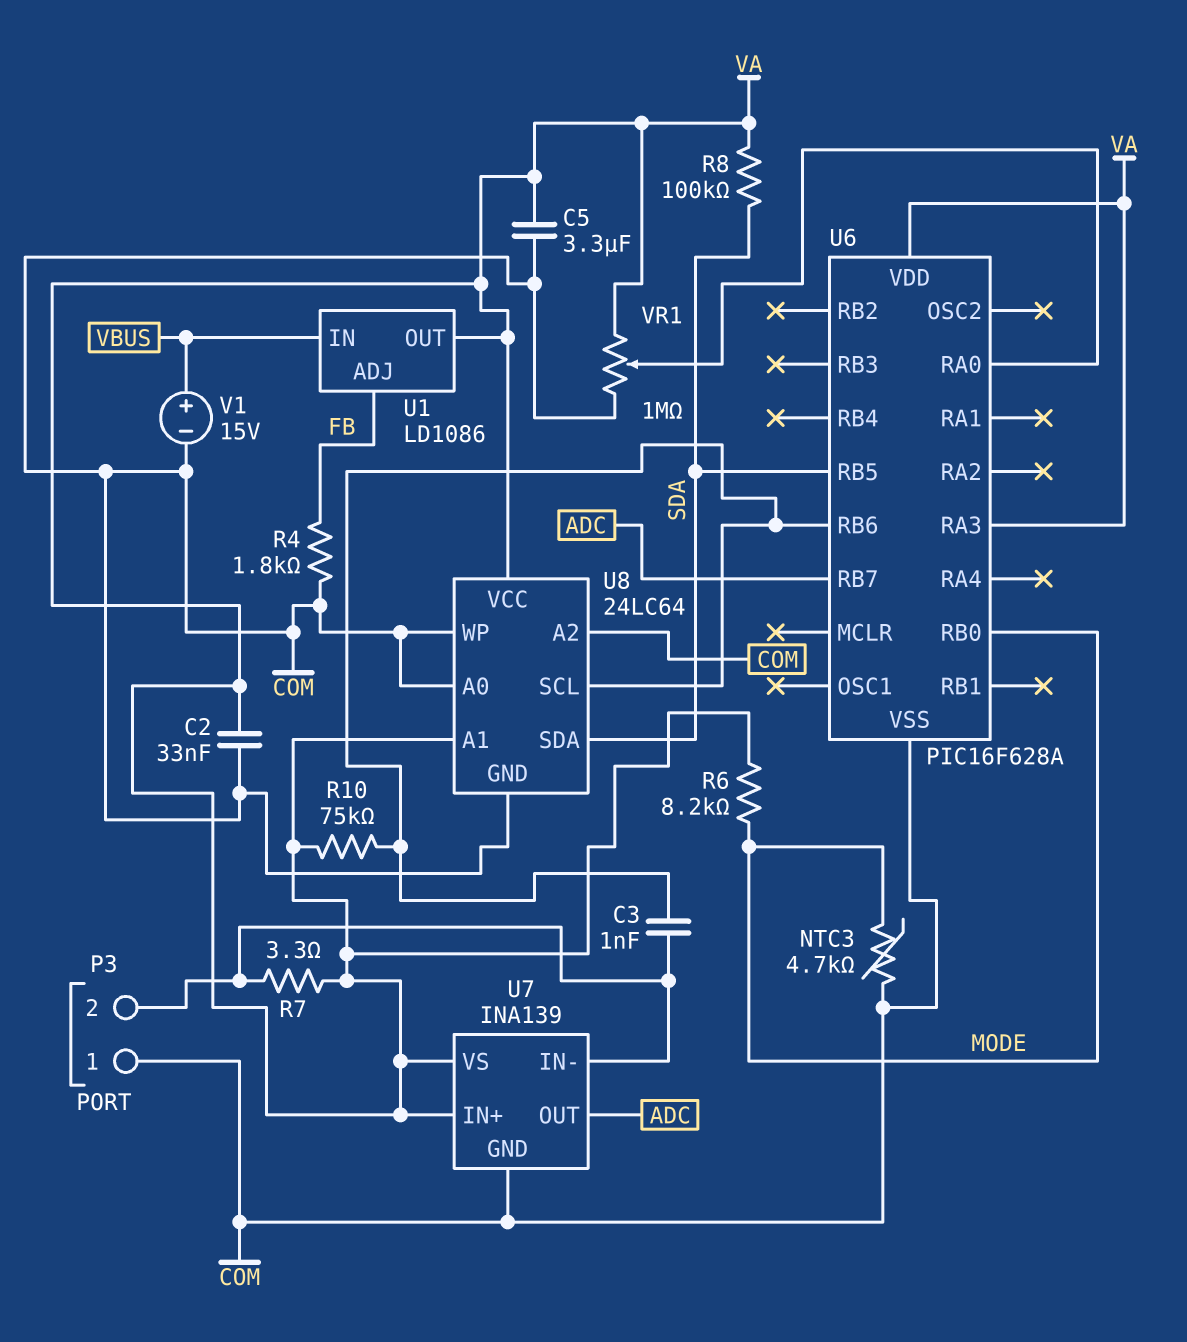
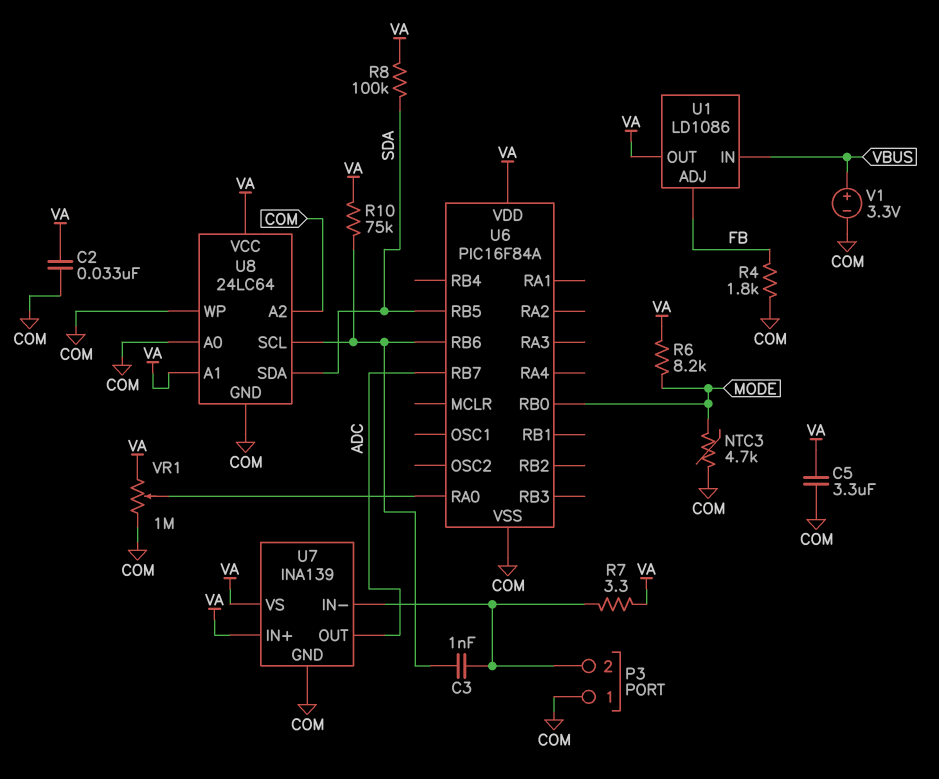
U6: PIC16F628A -> PIC16F84A
U6 pin RA3: VA -> none
V1: 15V (plus VBUS, minus COM) -> 3.3V (plus VBUS, minus COM)

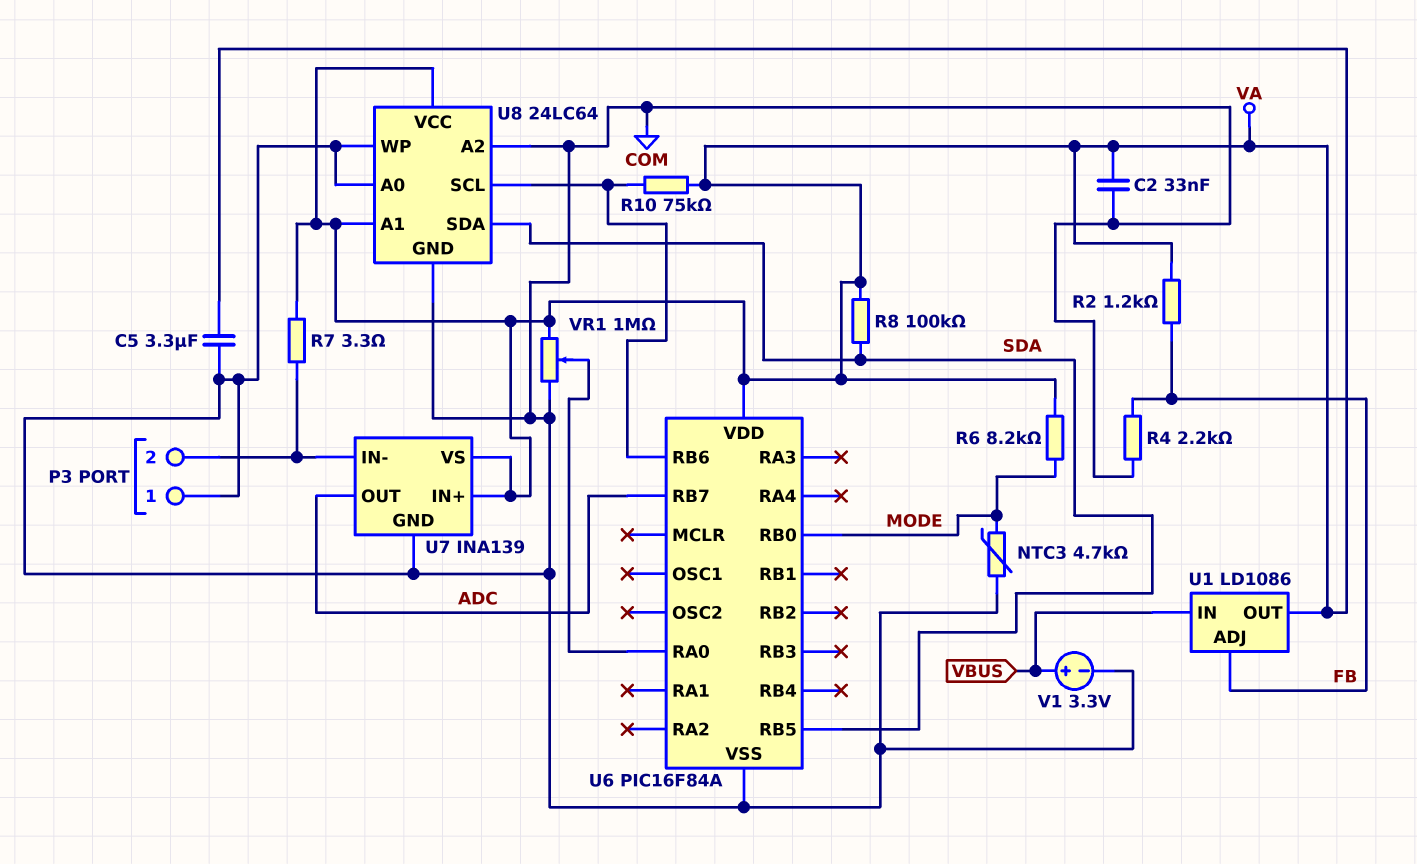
C3: 1nF (P3/2, U6/RB6) -> none
R2: none -> 1.2k (FB, VA)
R4: 1.8k (COM, FB) -> 2.2k (COM, FB)

